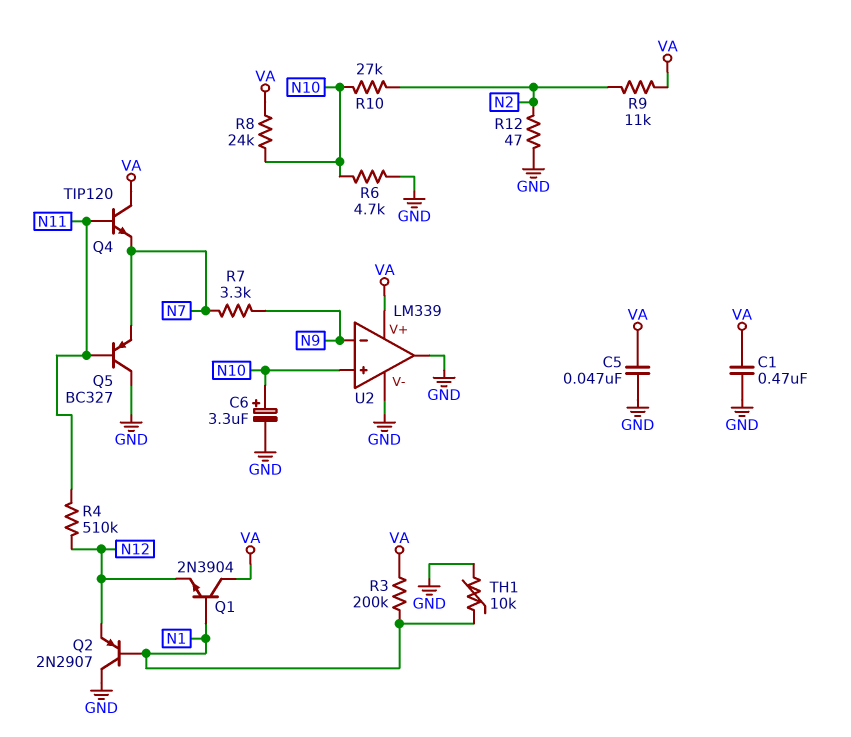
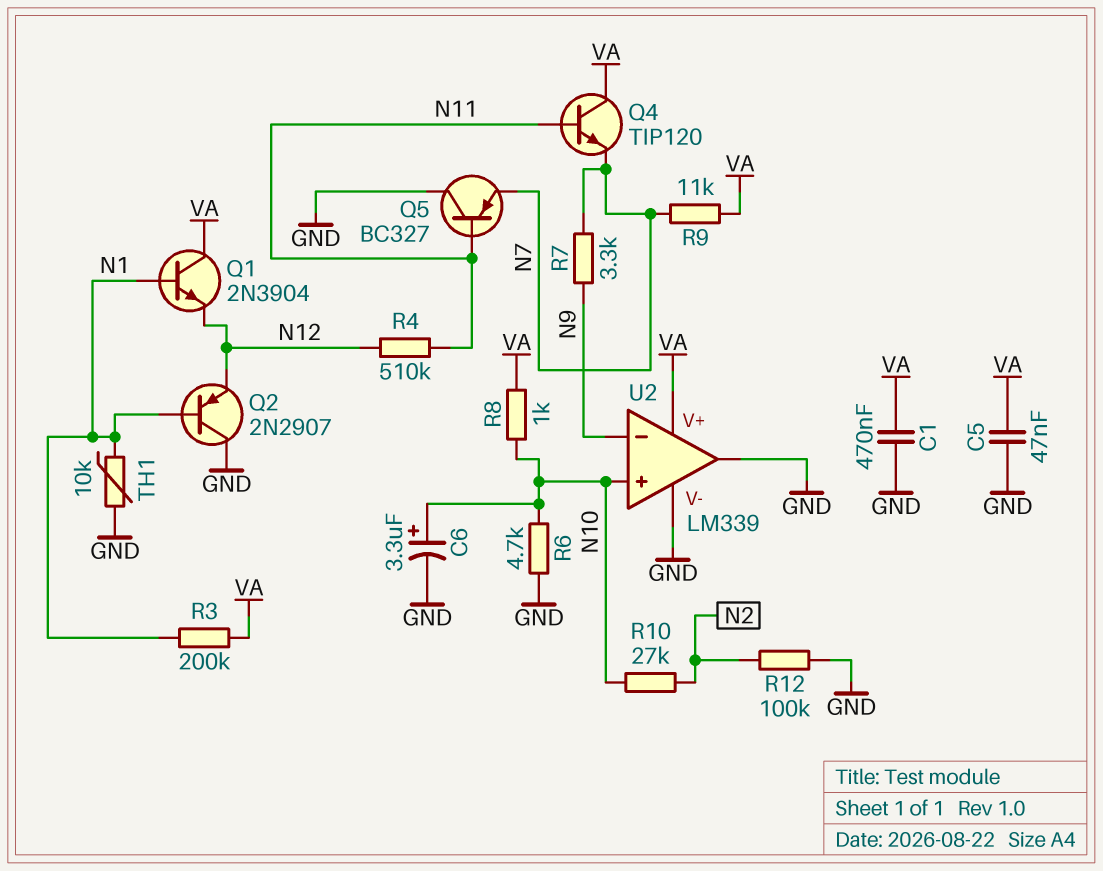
R8: 24k (N10, VA) -> 1k (N10, VA)
R9: 11k (N2, VA) -> 11k (N7, VA)
R12: 47 (GND, N2) -> 100k (GND, N2)

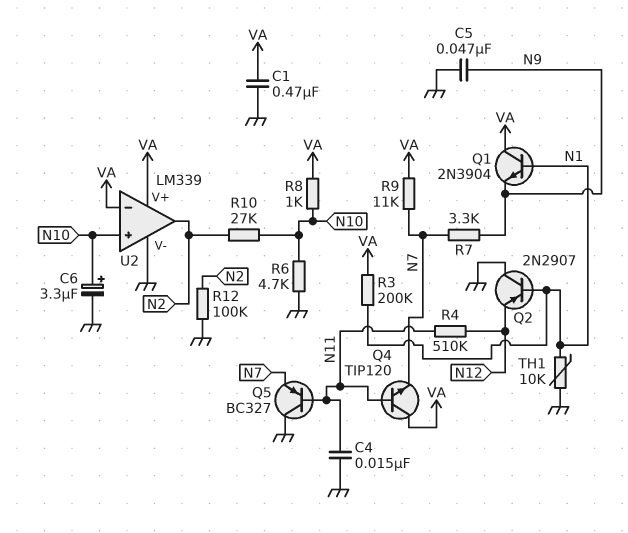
C4: none -> 15nF (GND, N11)
C5: 47nF (GND, VA) -> 47nF (GND, N9)
Q1: NPN 2N3904 (B N1, C VA, E N12) -> NPN 2N3904 (B N1, C VA, E N9)
U2 pin in-: N9 -> VA
U2 pin out: GND -> N2

